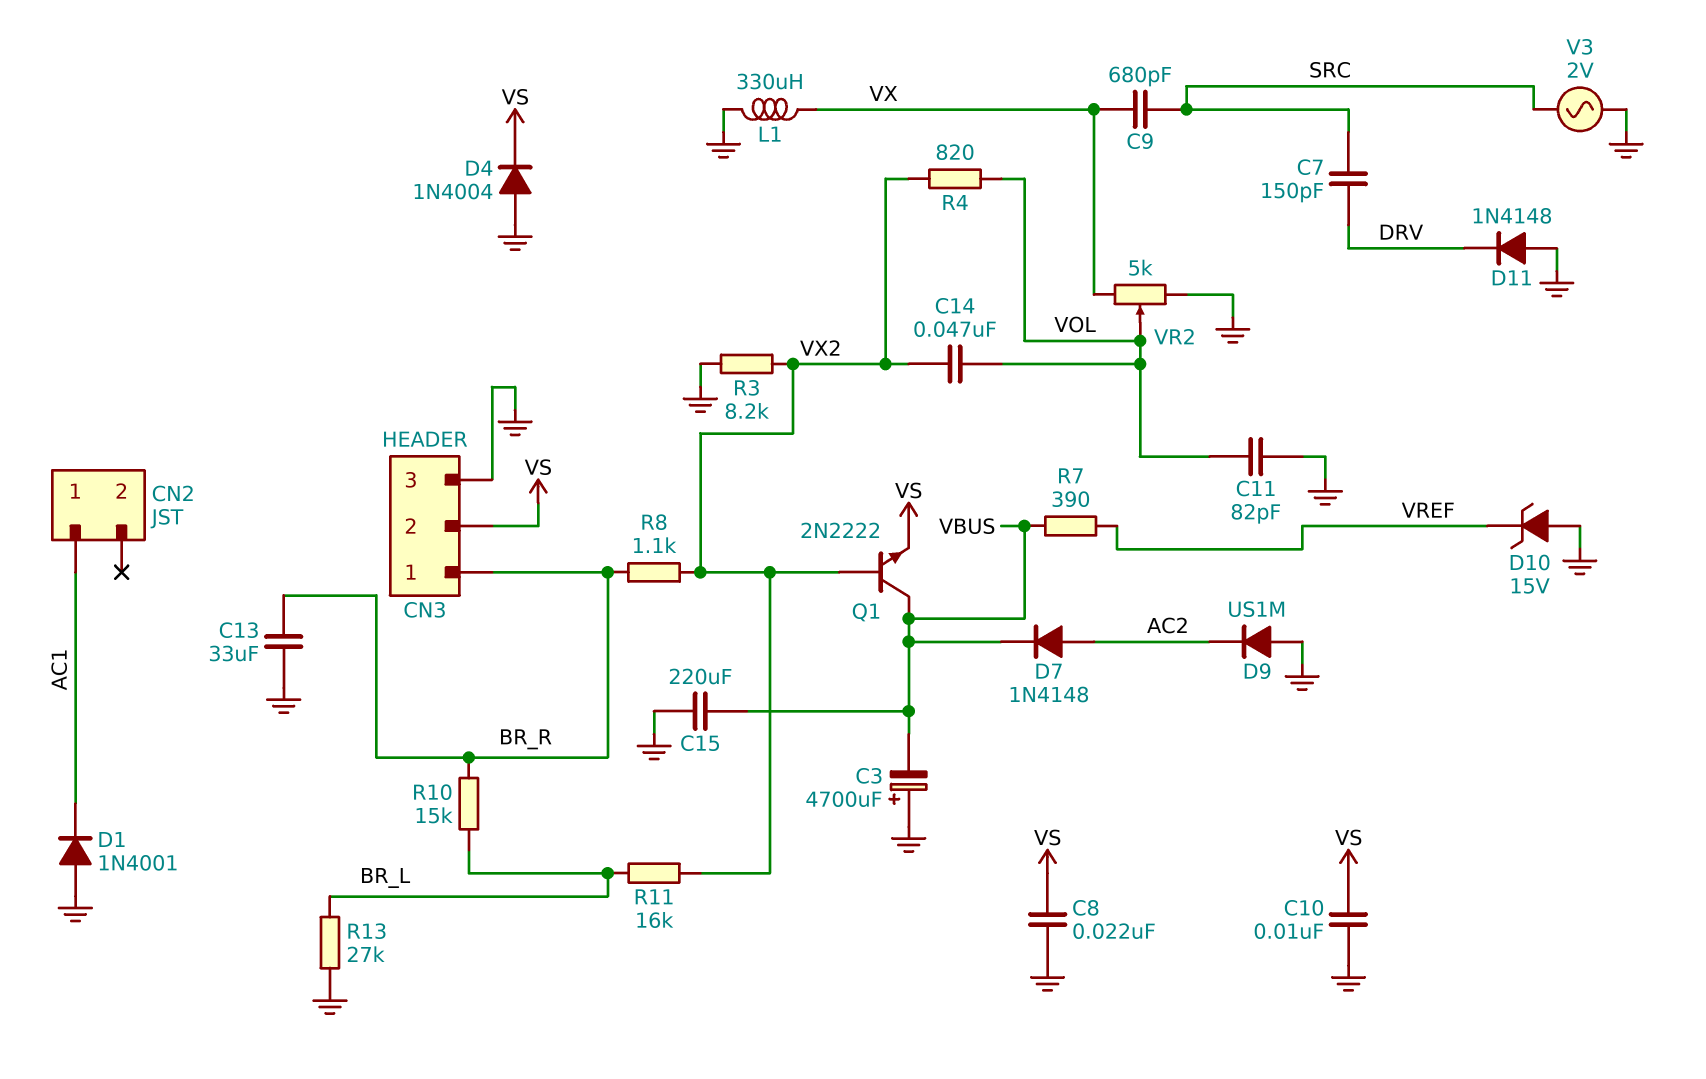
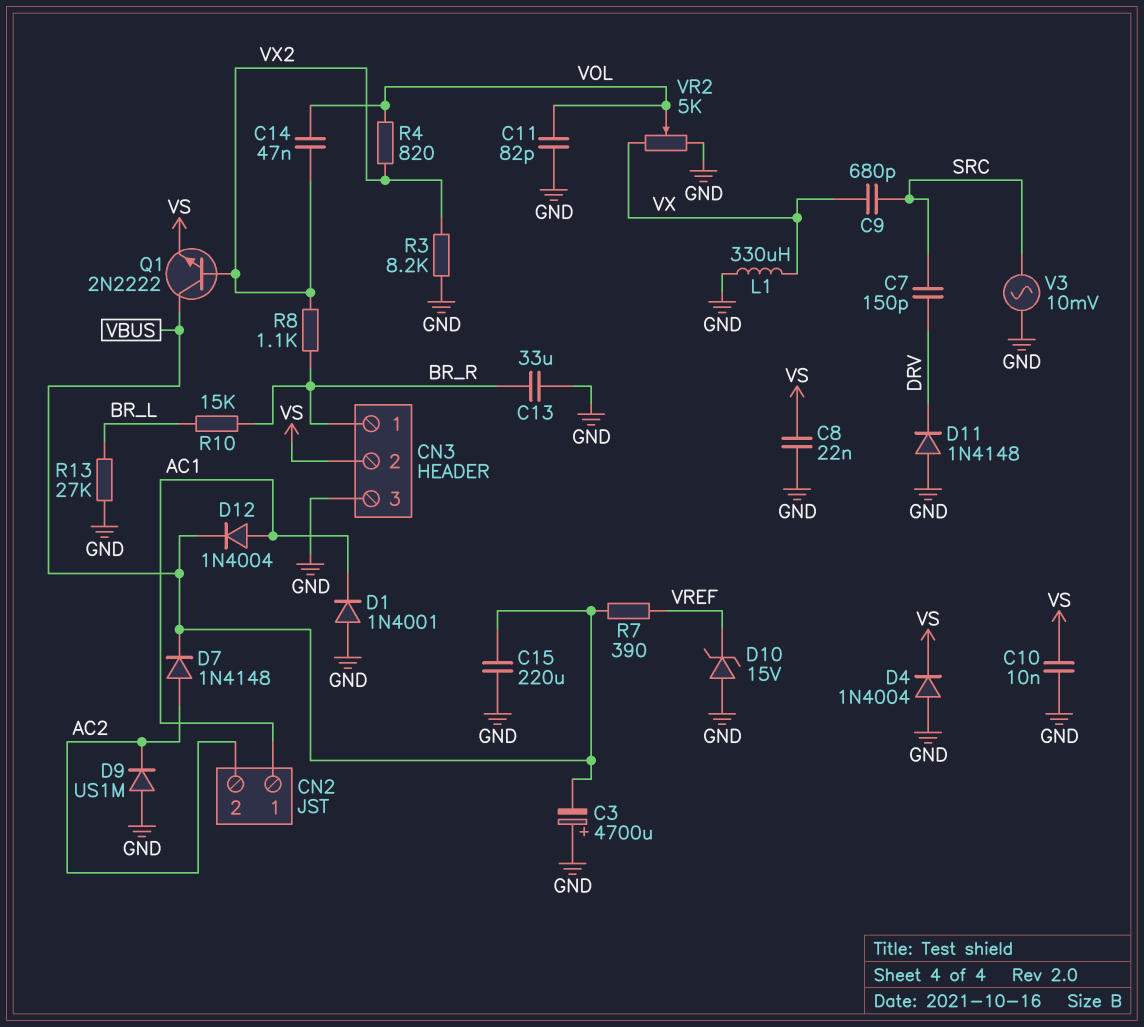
CN2 pin 2: none -> AC2
D12: none -> diode 1N4004 (A AC1, K VBUS)
R11: 16k (BR_L, VX2) -> none
V3: AC 2V (GND, SRC) -> AC 10mV (GND, SRC)

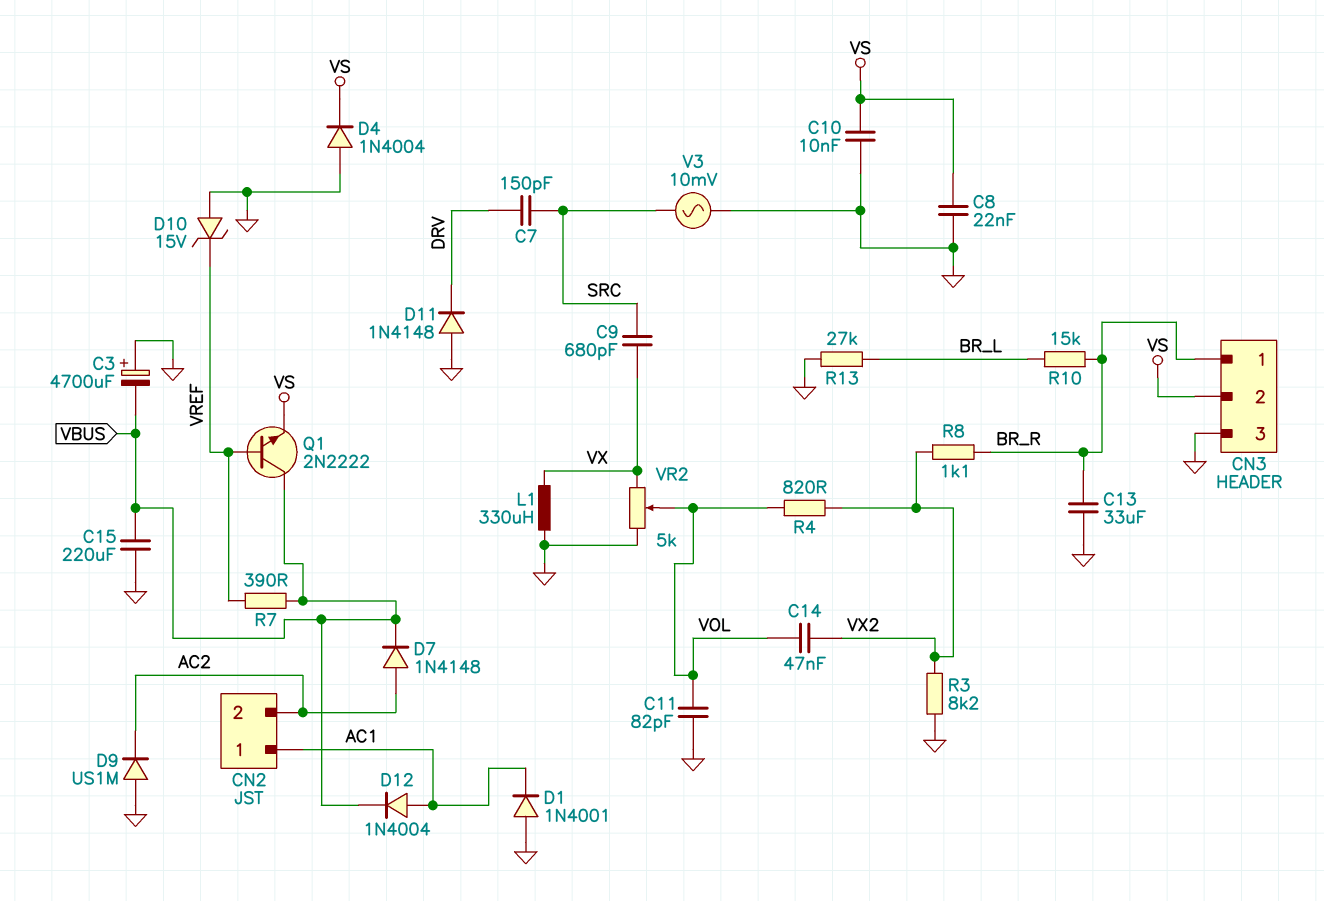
Q1: NPN 2N2222 (B VX2, C VBUS, E VS) -> NPN 2N2222 (B VREF, C VBUS, E VS)

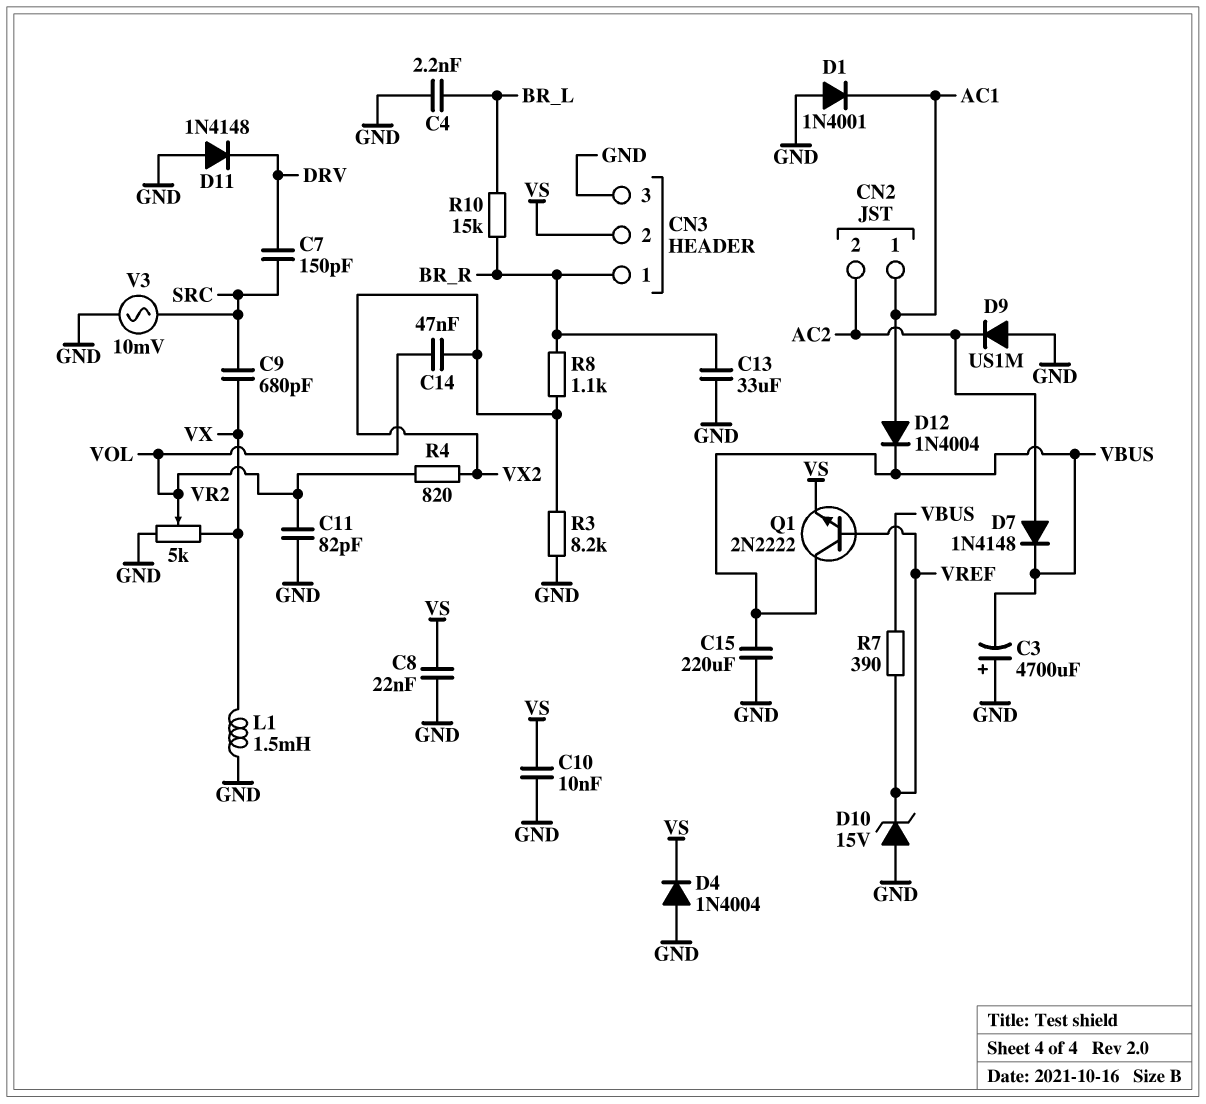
C4: none -> 2.2nF (BR_L, GND)
L1: 330uH (GND, VX) -> 1.5mH (GND, VX)
R13: 27k (BR_L, GND) -> none

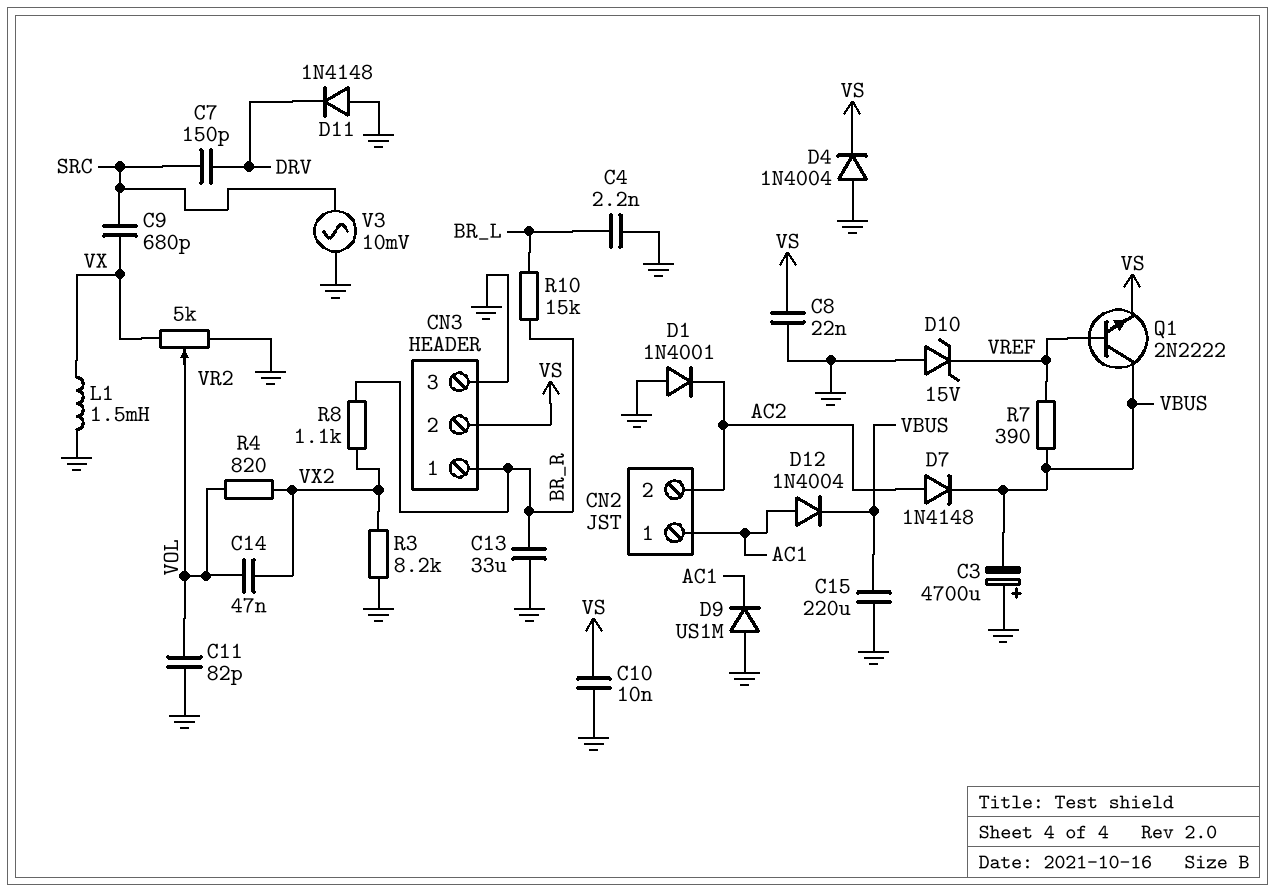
D1: diode 1N4001 (A GND, K AC1) -> diode 1N4001 (A GND, K AC2)
D9: diode US1M (A GND, K AC2) -> diode US1M (A GND, K AC1)

